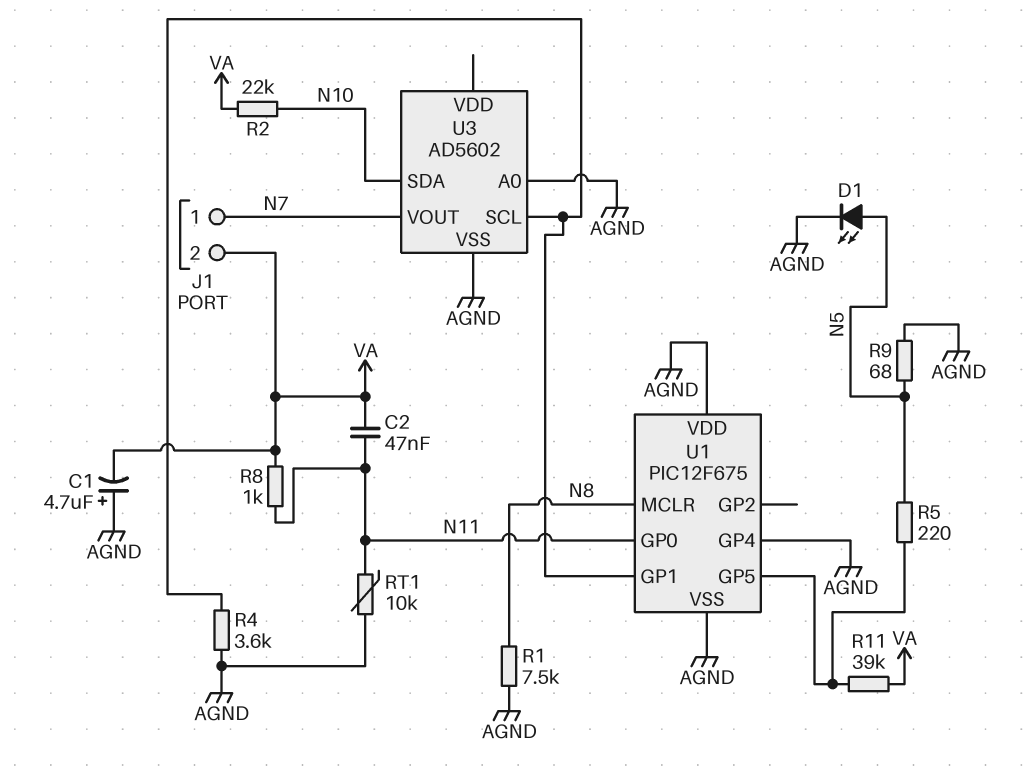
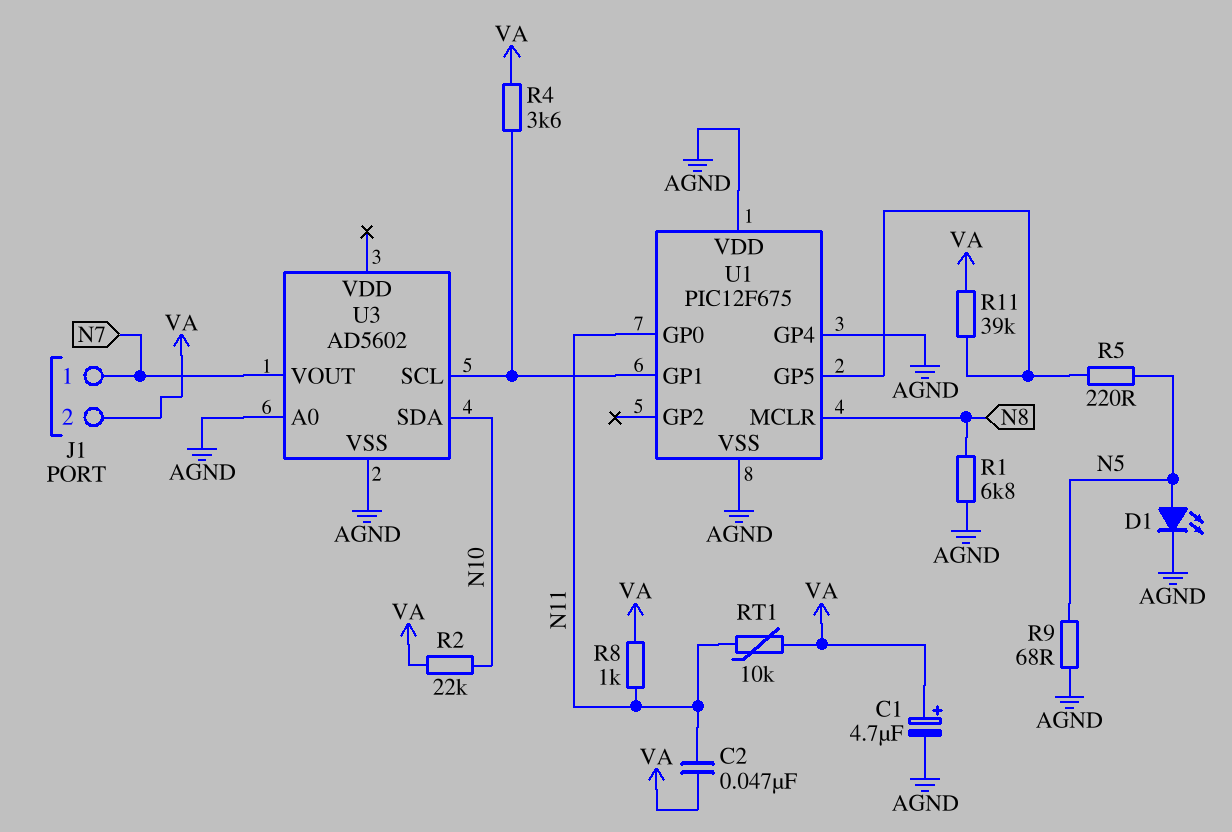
C1: 4.7uF (plus AGND, minus VA) -> 4.7uF (plus VA, minus AGND)
R1: 7.5k (AGND, N8) -> 6.8k (AGND, N8)
R4: 3.6k (AGND, U1/GP1) -> 3.6k (U1/GP1, VA)
RT1: 10k (AGND, N11) -> 10k (N11, VA)

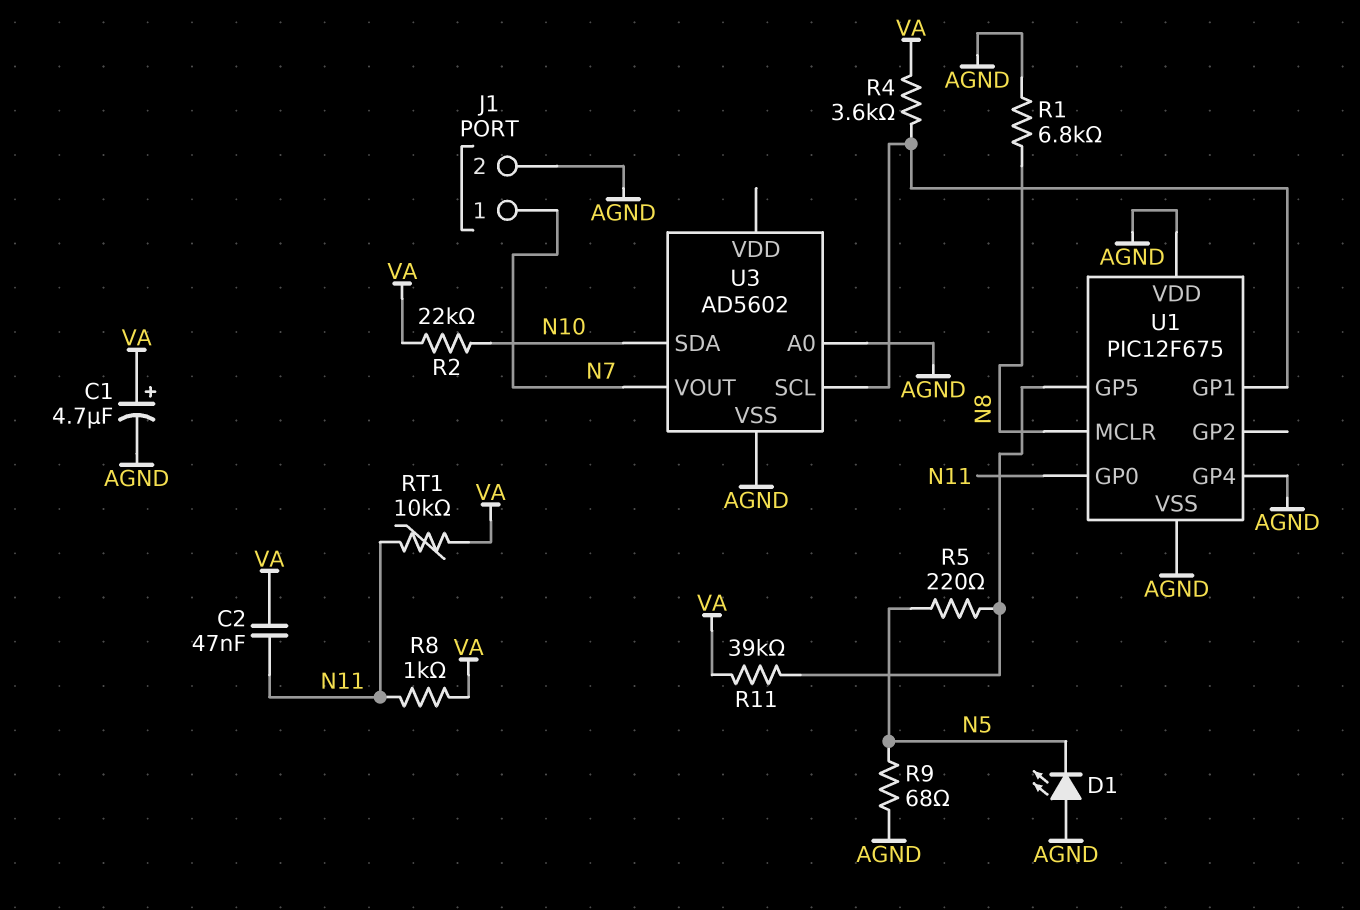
D1: LED (A N5, K AGND) -> LED (A AGND, K N5)
J1 pin 2: VA -> AGND

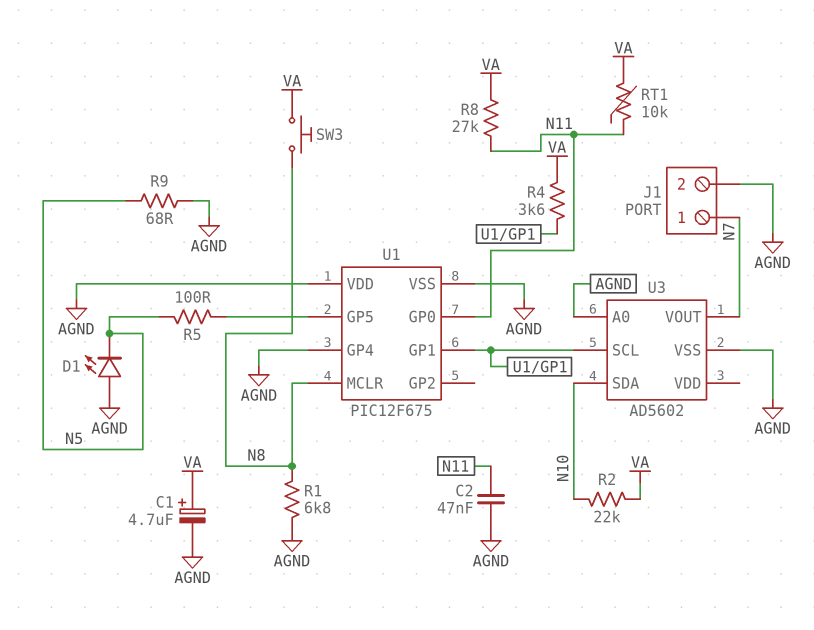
C2: 47nF (N11, VA) -> 47nF (AGND, N11)
R5: 220 (N5, U1/GP5) -> 100 (N5, U1/GP5)
R8: 1k (N11, VA) -> 27k (N11, VA)
R11: 39k (U1/GP5, VA) -> none
SW3: none -> button (N8, VA)

